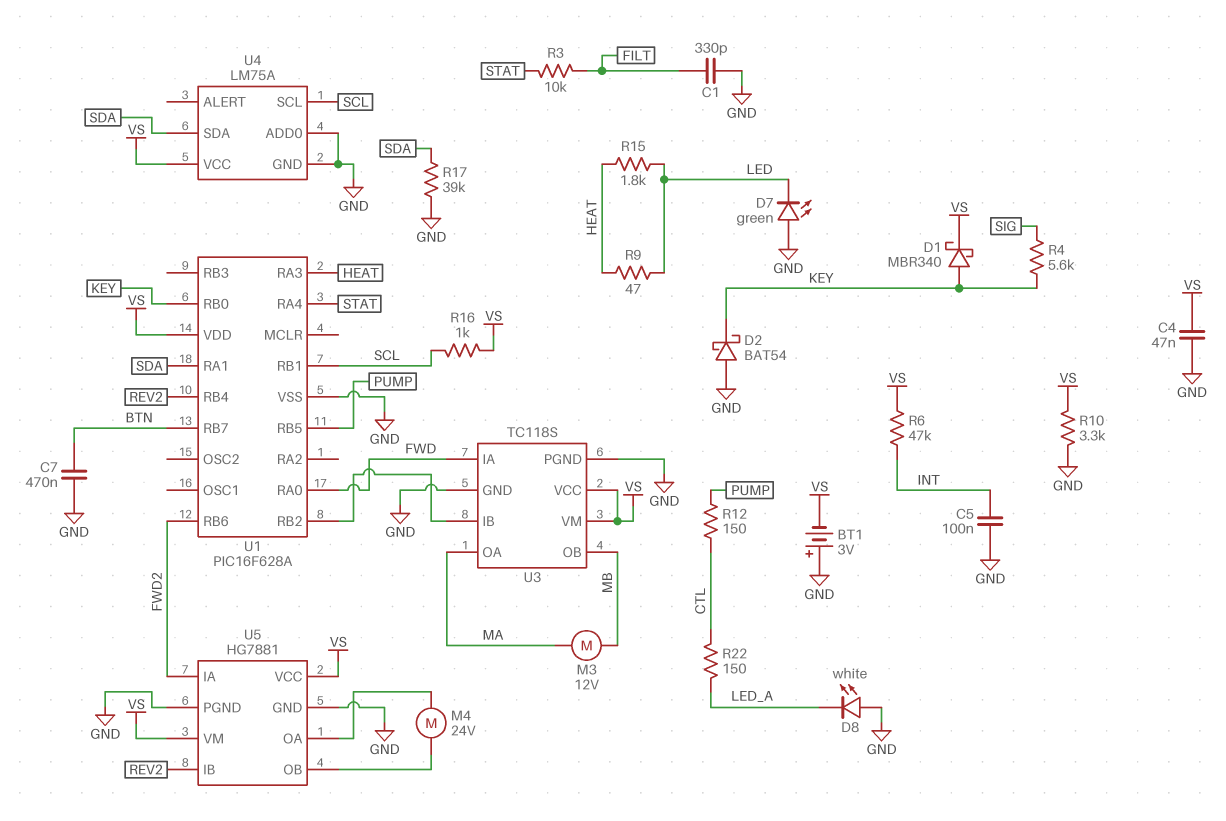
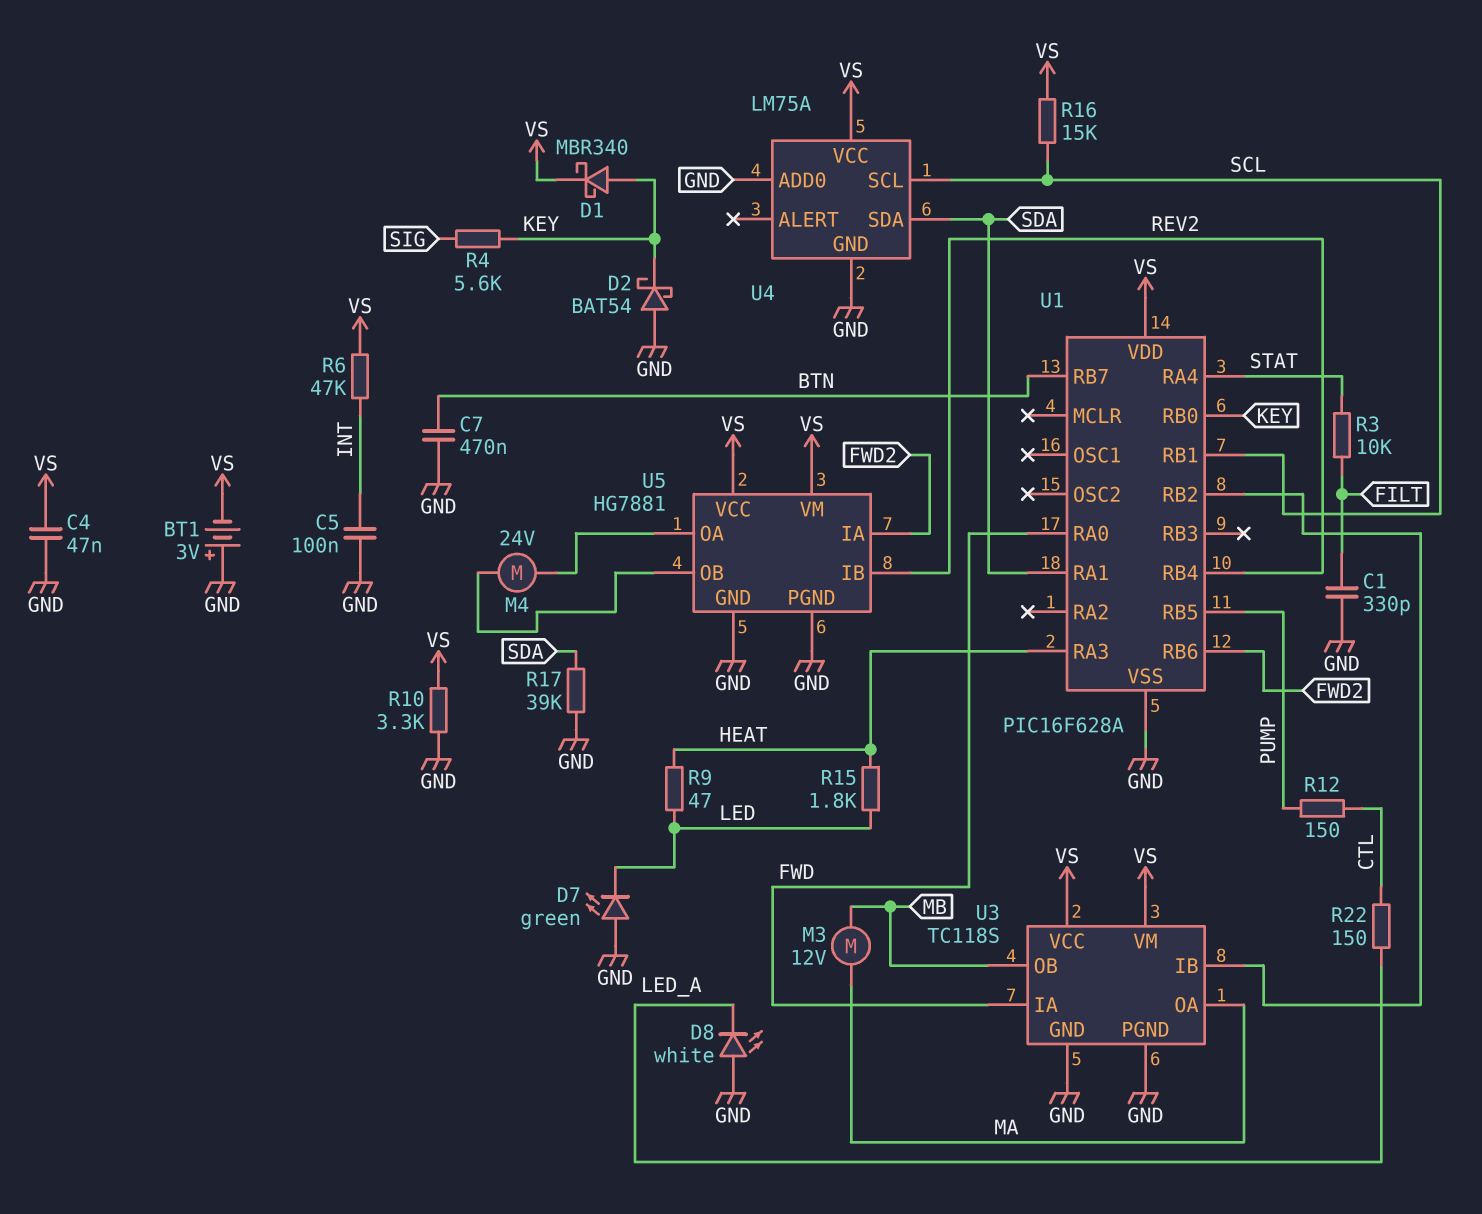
R16: 1k (SCL, VS) -> 15k (SCL, VS)

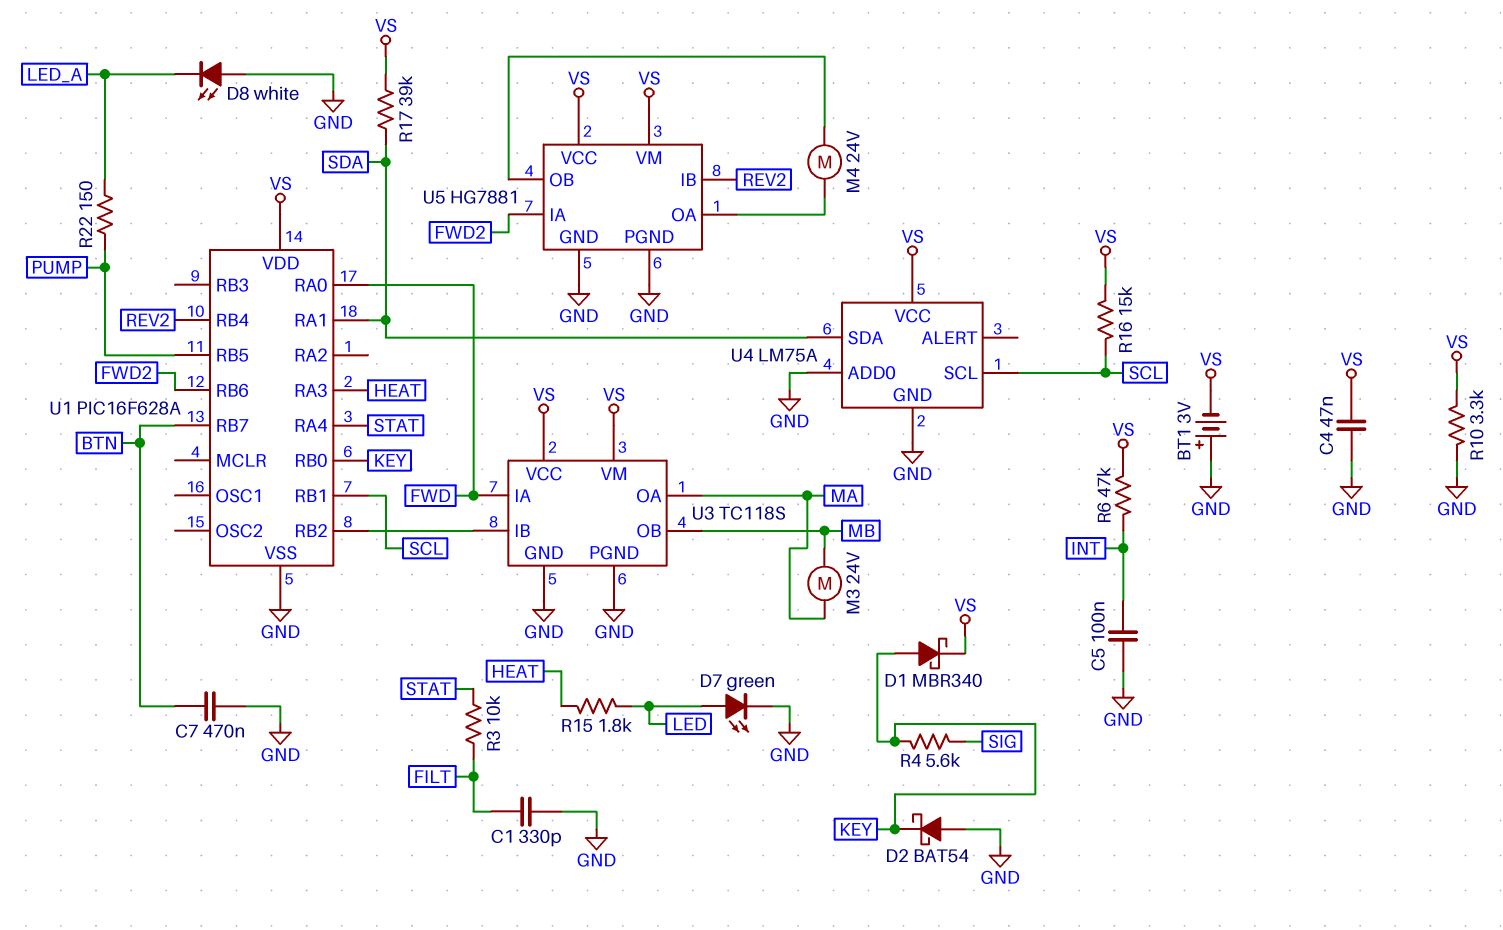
D7: LED green (A GND, K LED) -> LED green (A LED, K GND)
M3: motor 12V (MA, MB) -> motor 24V (MA, MB)
R9: 47 (HEAT, LED) -> none
R12: 150 (CTL, PUMP) -> none
R17: 39k (GND, SDA) -> 39k (SDA, VS)
R22: 150 (CTL, LED_A) -> 150 (LED_A, PUMP)

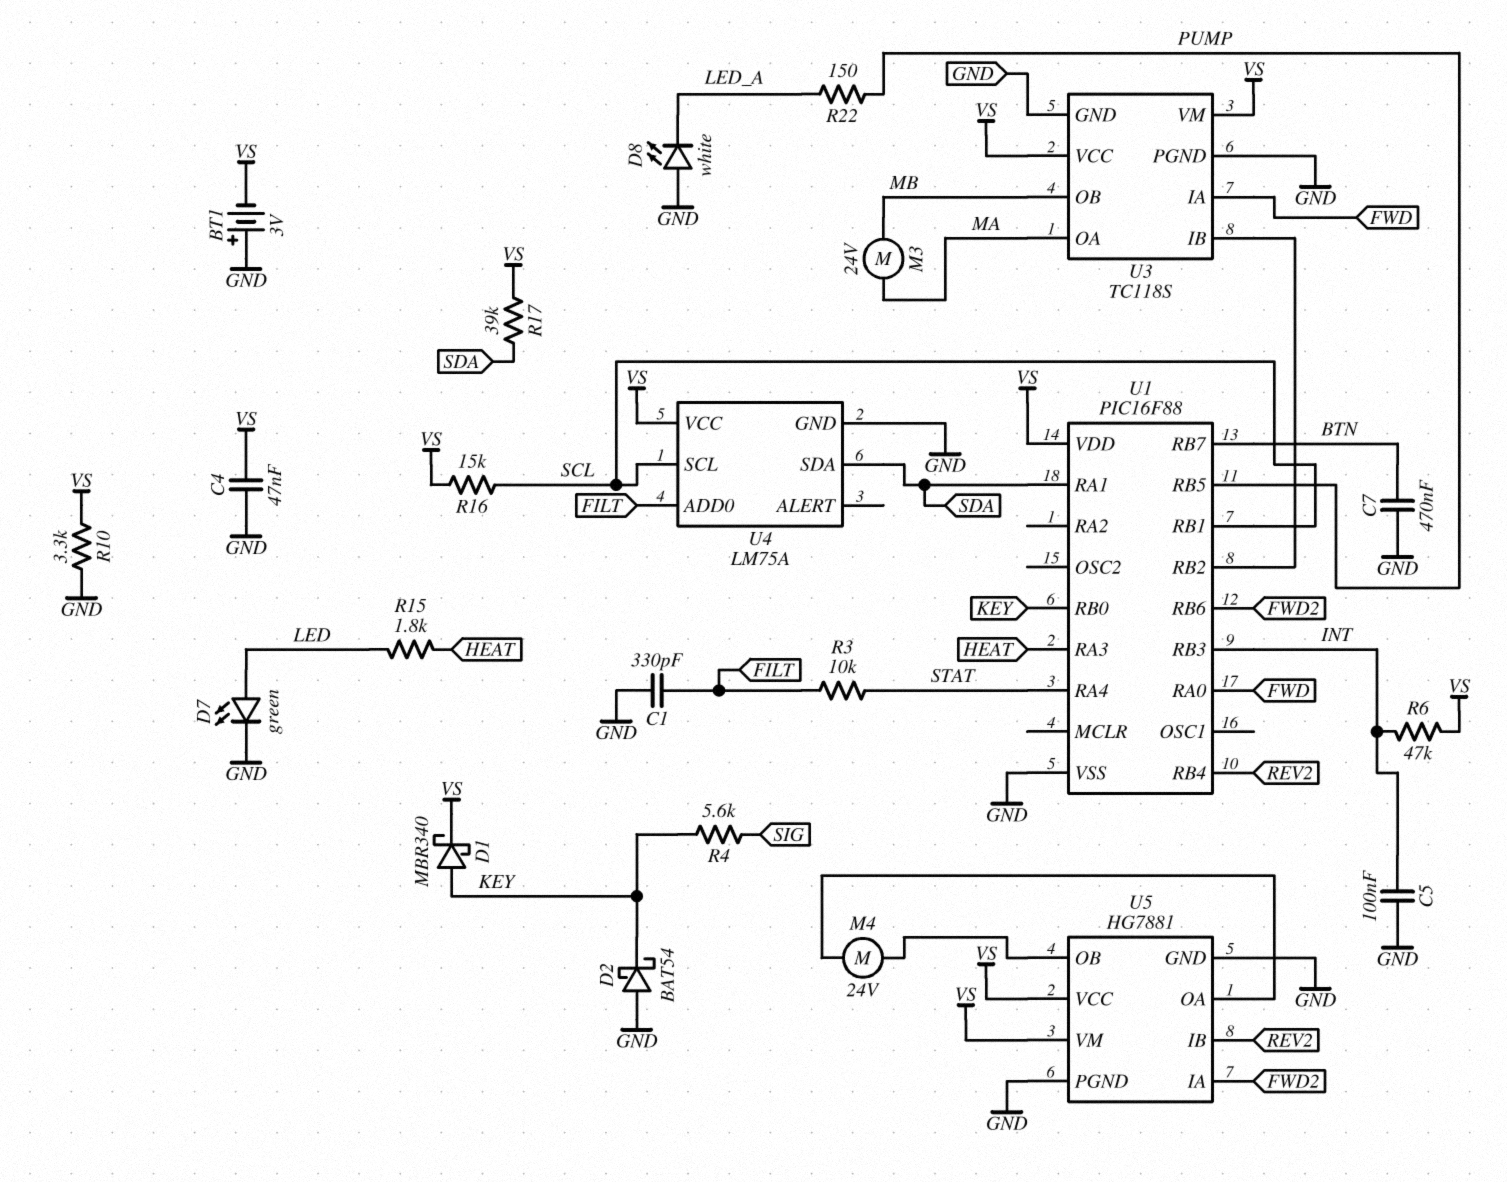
U1: PIC16F628A -> PIC16F88
U1 pin RB3: none -> INT
U4 pin ADD0: GND -> FILT

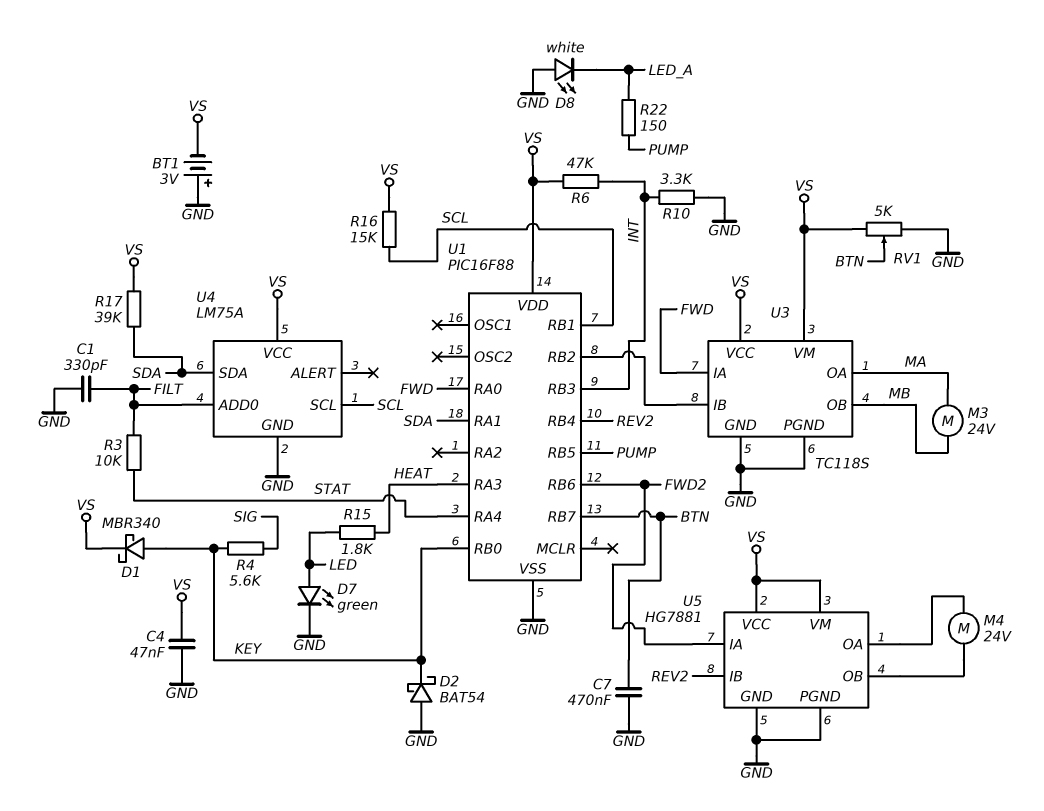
C5: 100nF (GND, INT) -> none
R10: 3.3k (GND, VS) -> 3.3k (GND, INT)
RV1: none -> 5k (GND, VS, wiper BTN)

